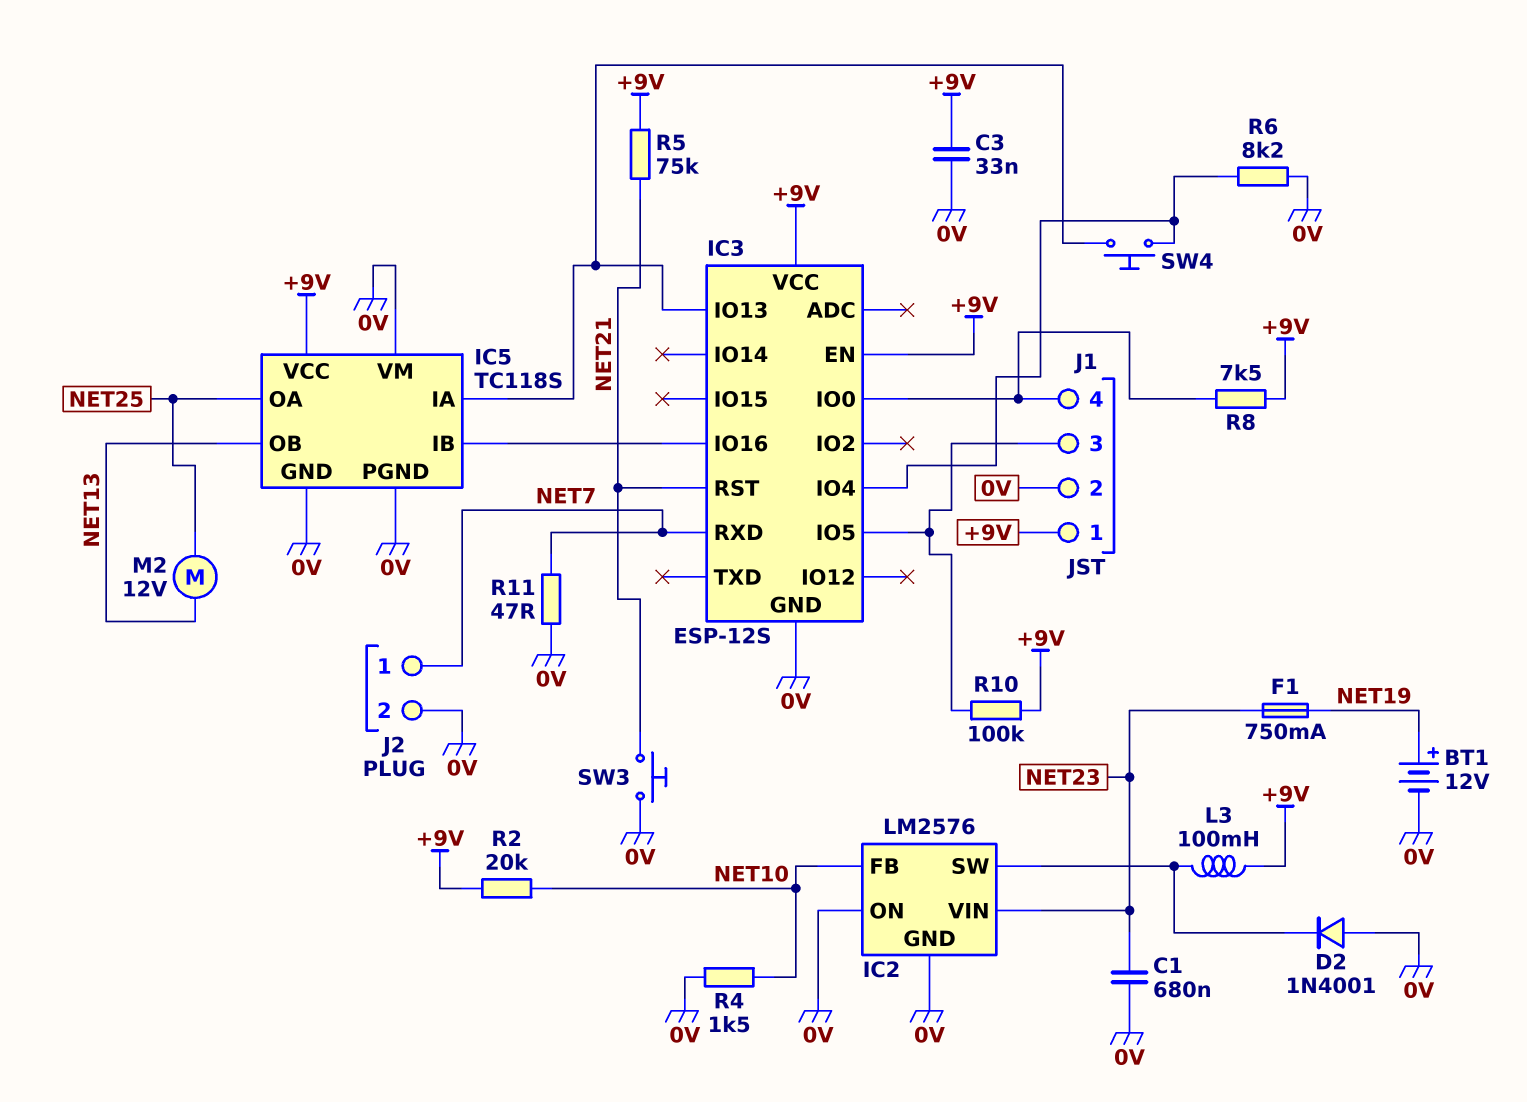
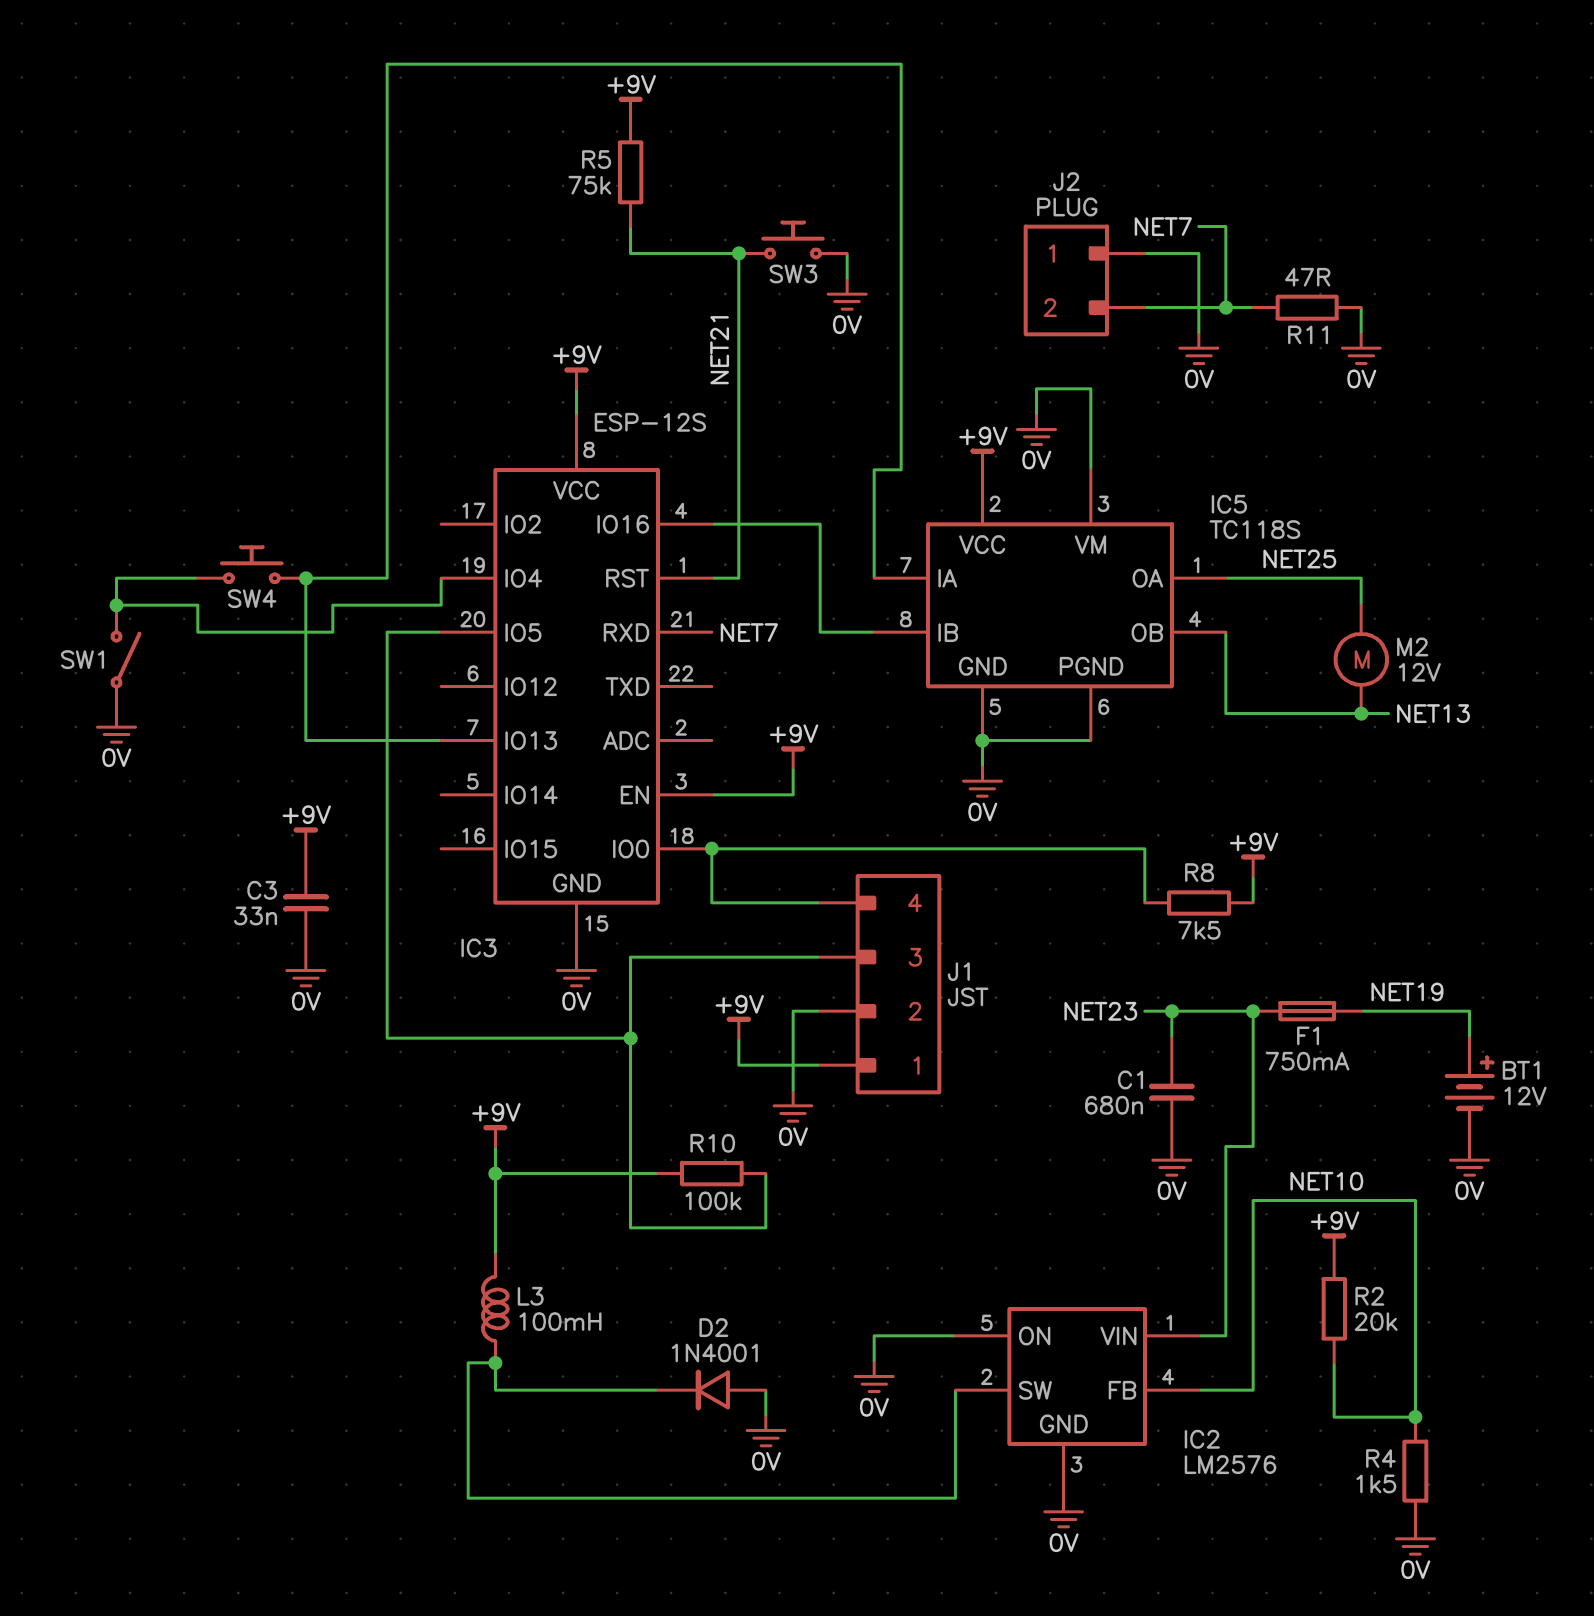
J2 pin 1: NET7 -> 0V
J2 pin 2: 0V -> NET7
R6: 8.2k (0V, IC3/IO4) -> none
SW1: none -> switch (0V, IC3/IO4)

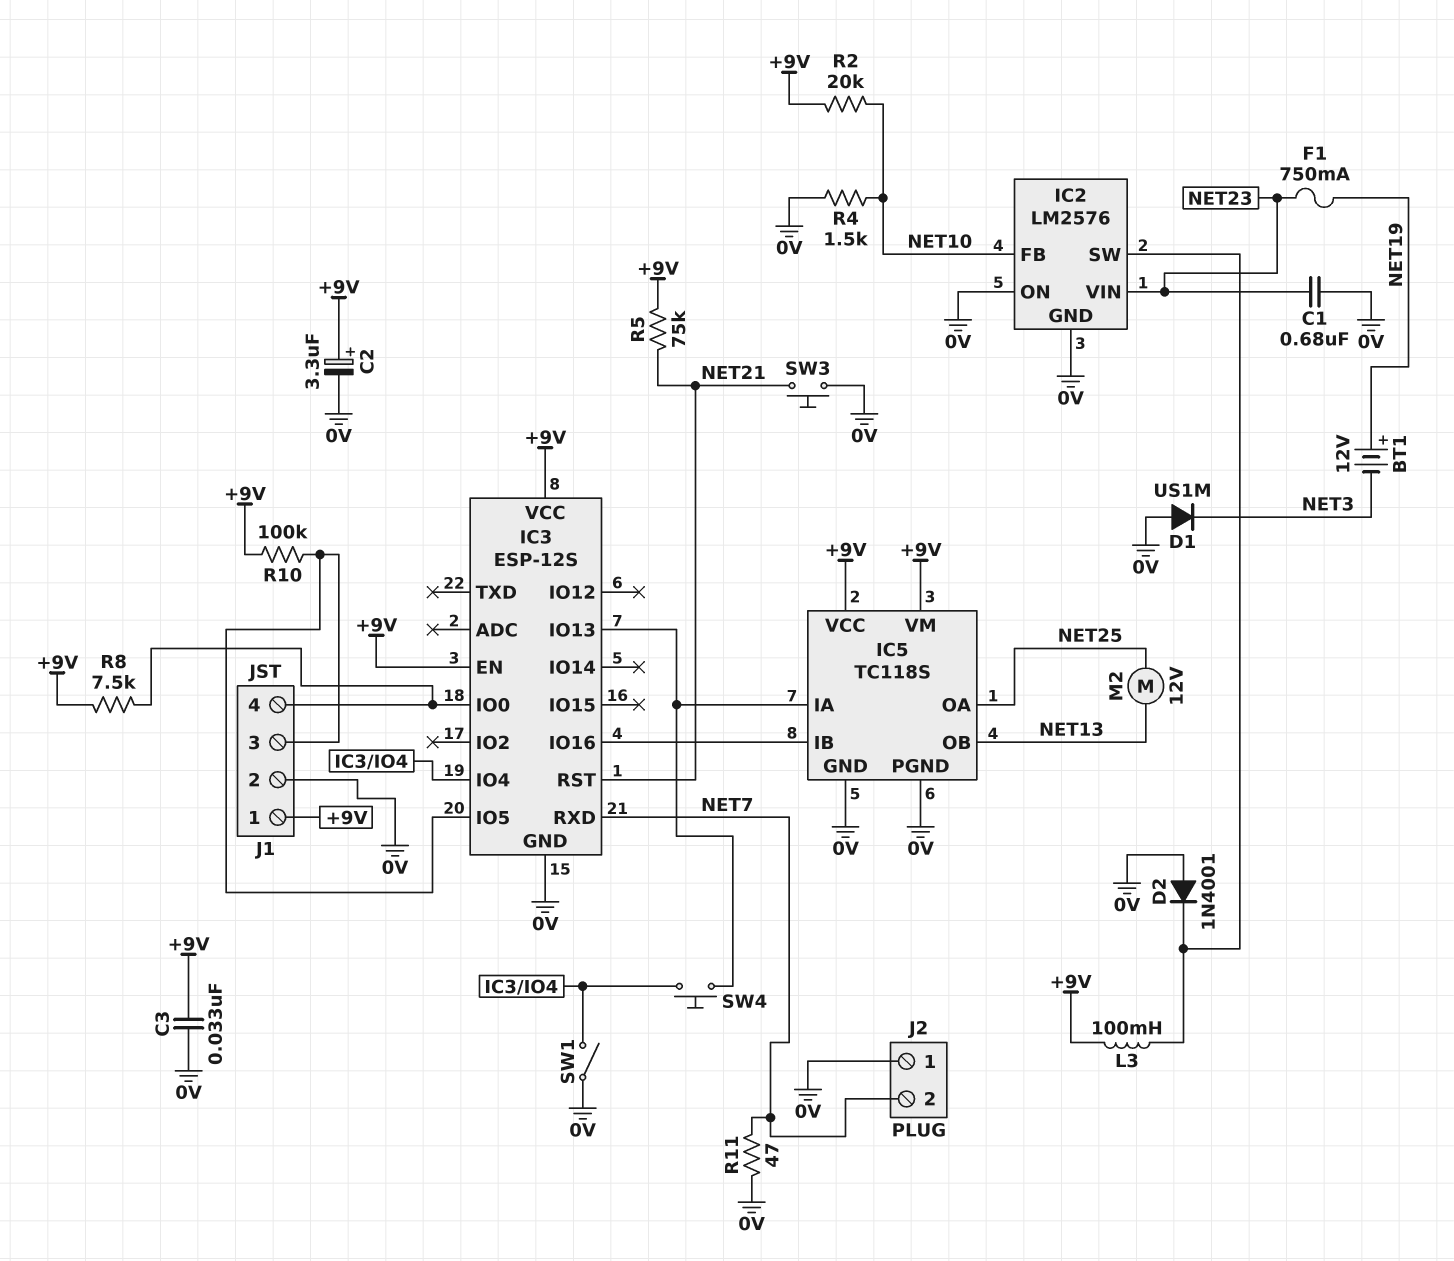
BT1: 12V (plus NET19, minus 0V) -> 12V (plus NET19, minus NET3)
C2: none -> 3.3uF (plus +9V, minus 0V)
D1: none -> diode US1M (A 0V, K NET3)
IC5 pin VM: 0V -> +9V

